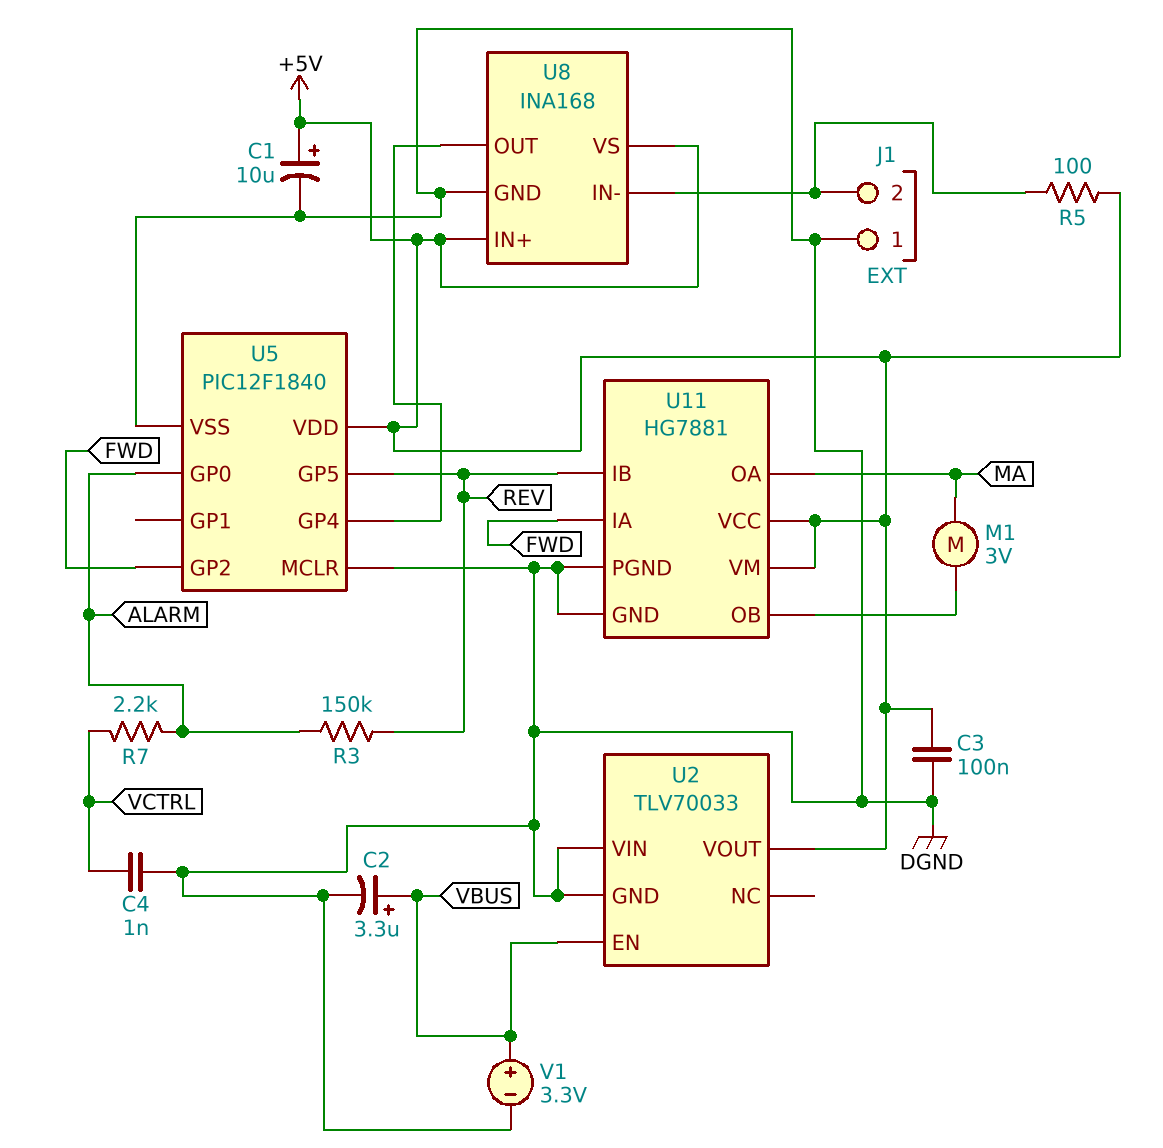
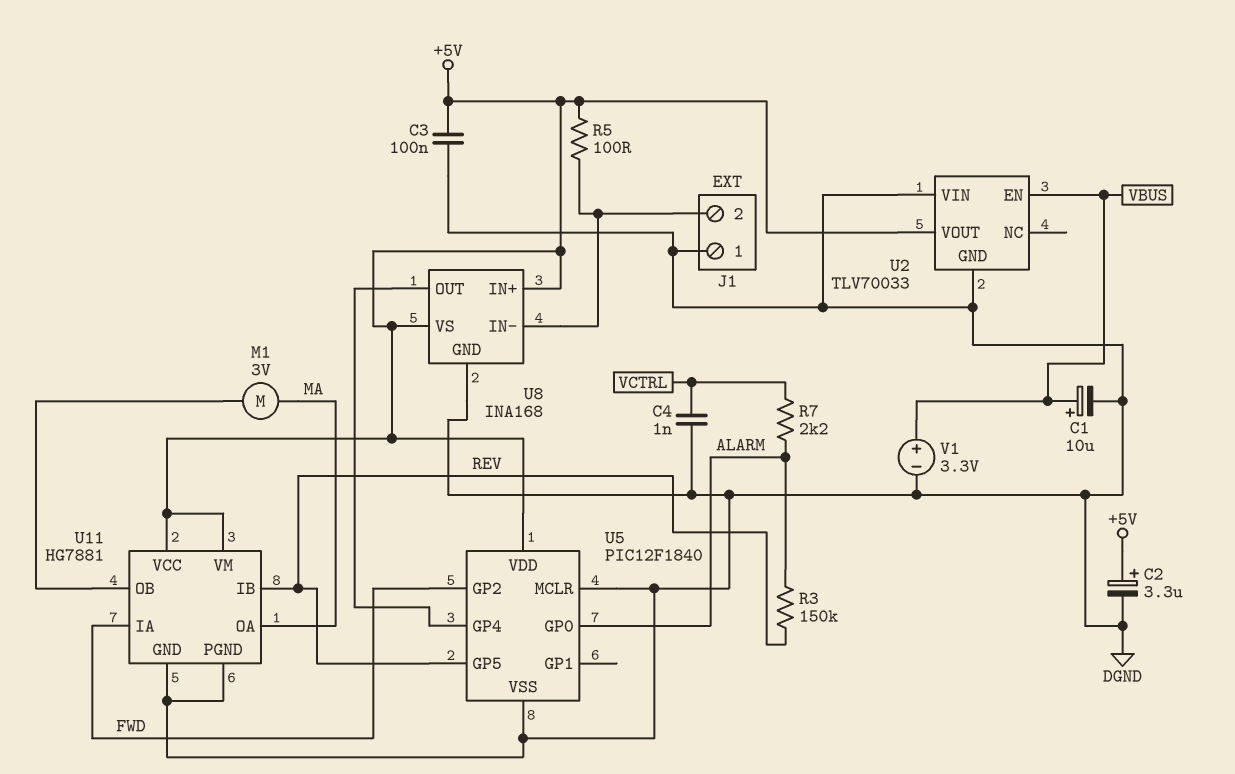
C1: 10uF (plus +5V, minus DGND) -> 10uF (plus VBUS, minus DGND)
C2: 3.3uF (plus VBUS, minus DGND) -> 3.3uF (plus +5V, minus DGND)

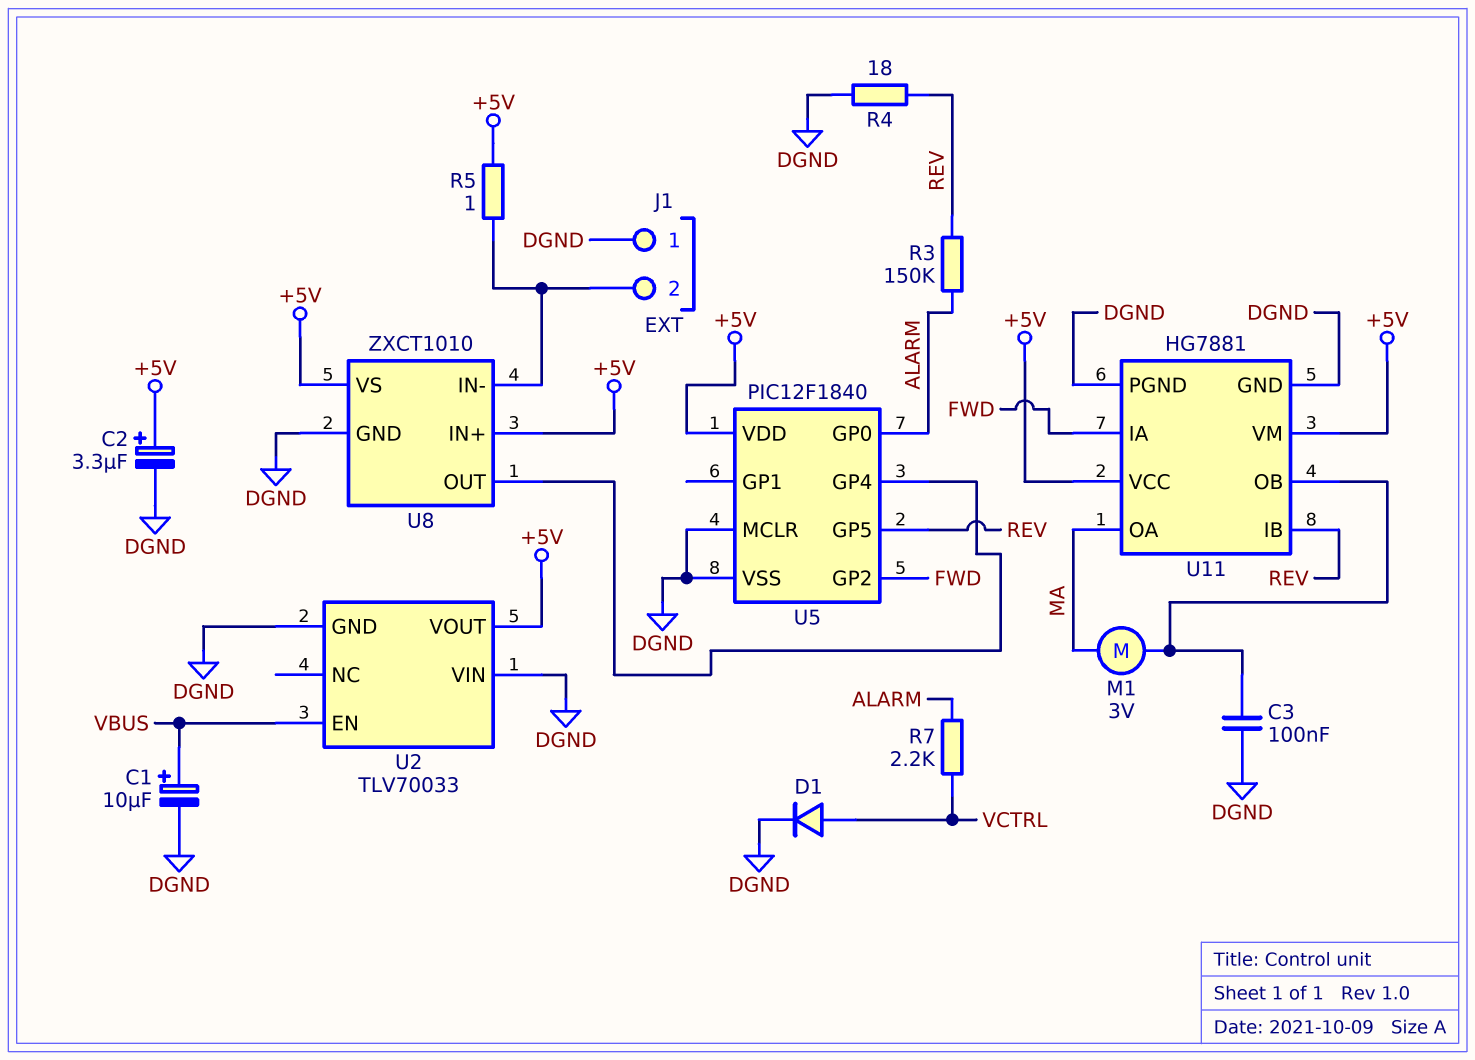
C3: 100nF (+5V, DGND) -> 100nF (DGND, U11/OB)
C4: 1nF (DGND, VCTRL) -> none
D1: none -> diode (A VCTRL, K DGND)
R4: none -> 18 (DGND, REV)
R5: 100 (+5V, J1/2) -> 1 (+5V, J1/2)
U8: INA168 -> ZXCT1010
V1: 3.3V (plus VBUS, minus DGND) -> none

